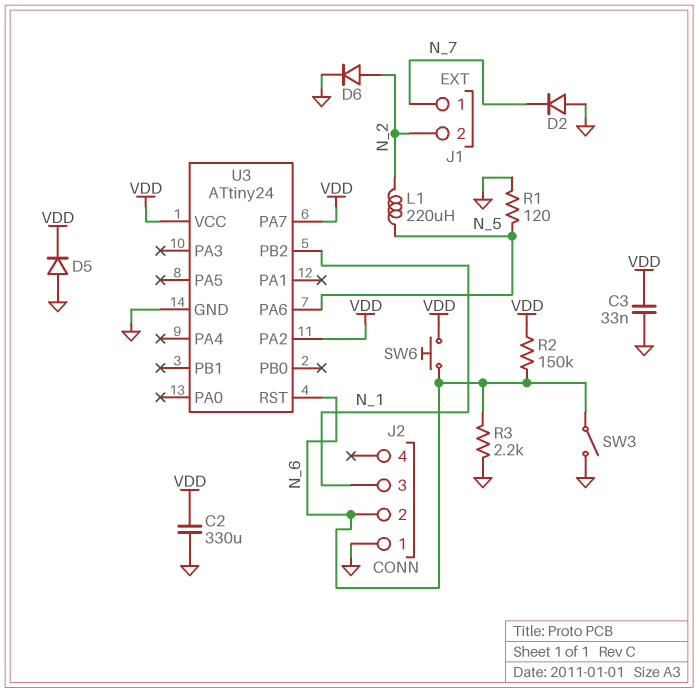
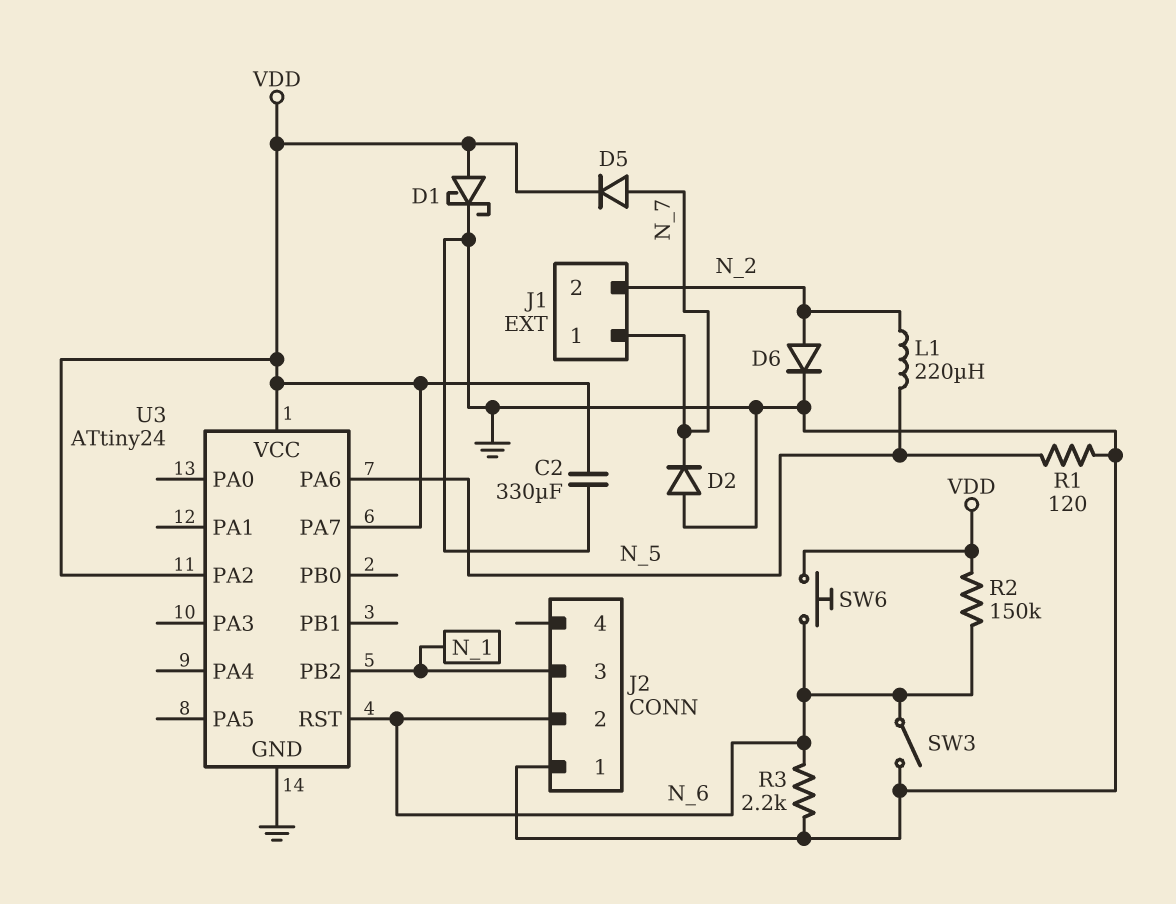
C3: 33nF (GND, VDD) -> none
D1: none -> schottky (A VDD, K GND)
D5: diode (A GND, K VDD) -> diode (A N_7, K VDD)

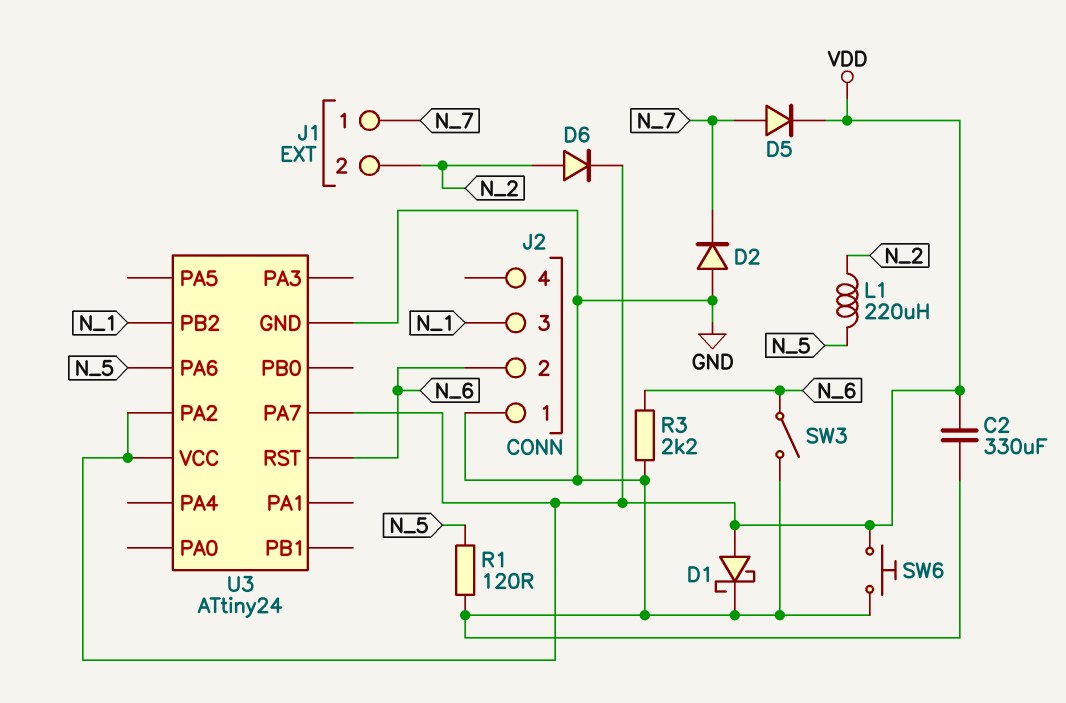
D6: diode (A N_2, K GND) -> diode (A N_2, K VDD)
R2: 150k (N_6, VDD) -> none
SW6: button (N_6, VDD) -> button (GND, VDD)

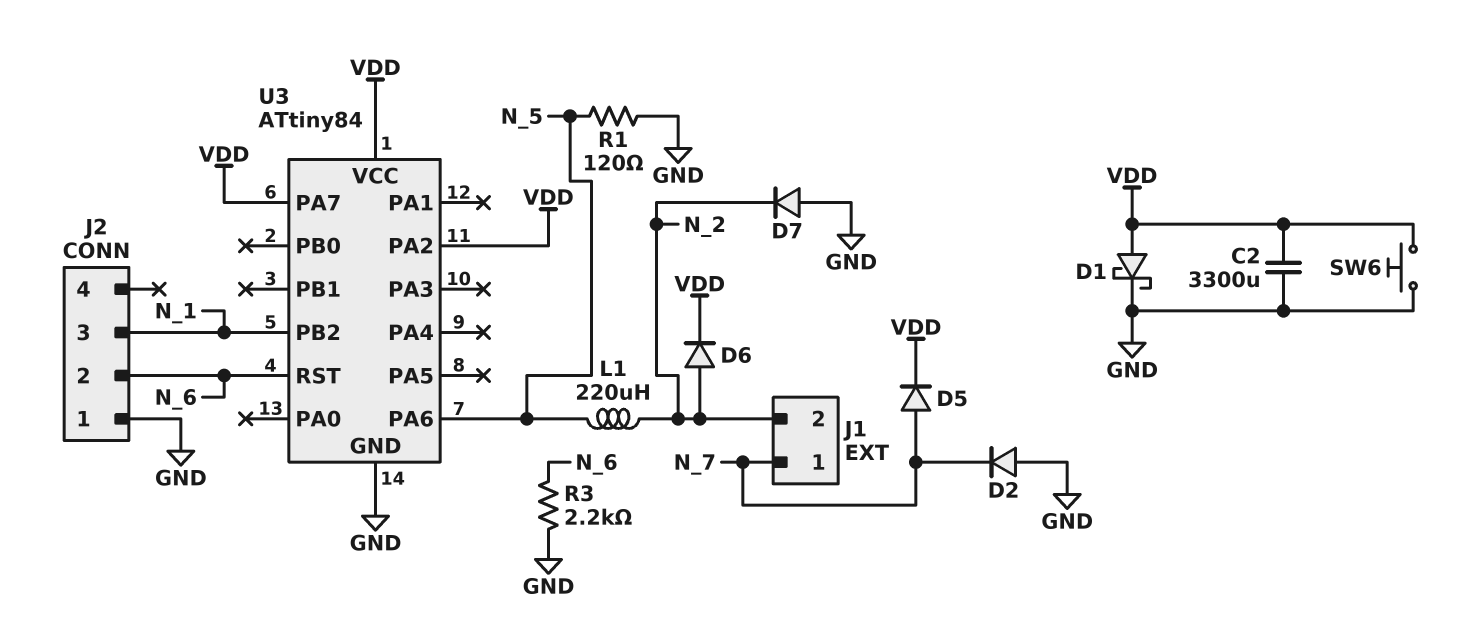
C2: 330uF (GND, VDD) -> 3300uF (GND, VDD)
D7: none -> diode (A GND, K N_2)
SW3: switch (GND, N_6) -> none
U3: ATtiny24 -> ATtiny84

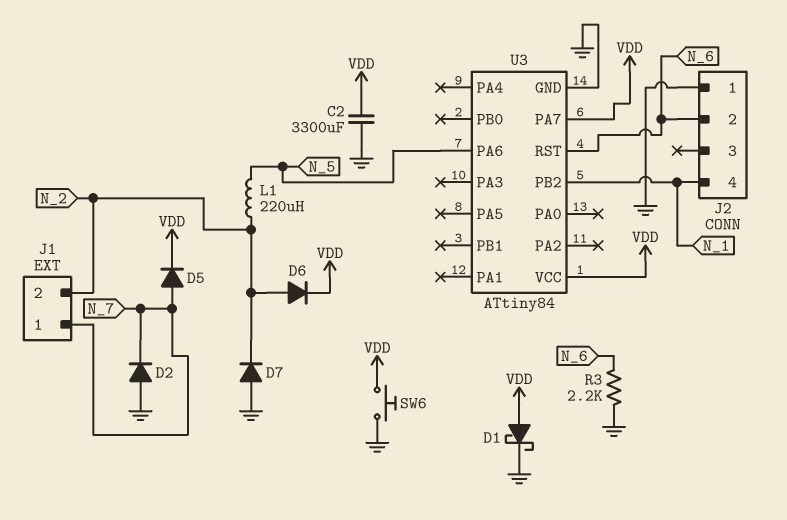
J2 pin 3: N_1 -> none
J2 pin 4: none -> N_1
R1: 120 (GND, N_5) -> none
U3 pin PA2: VDD -> none

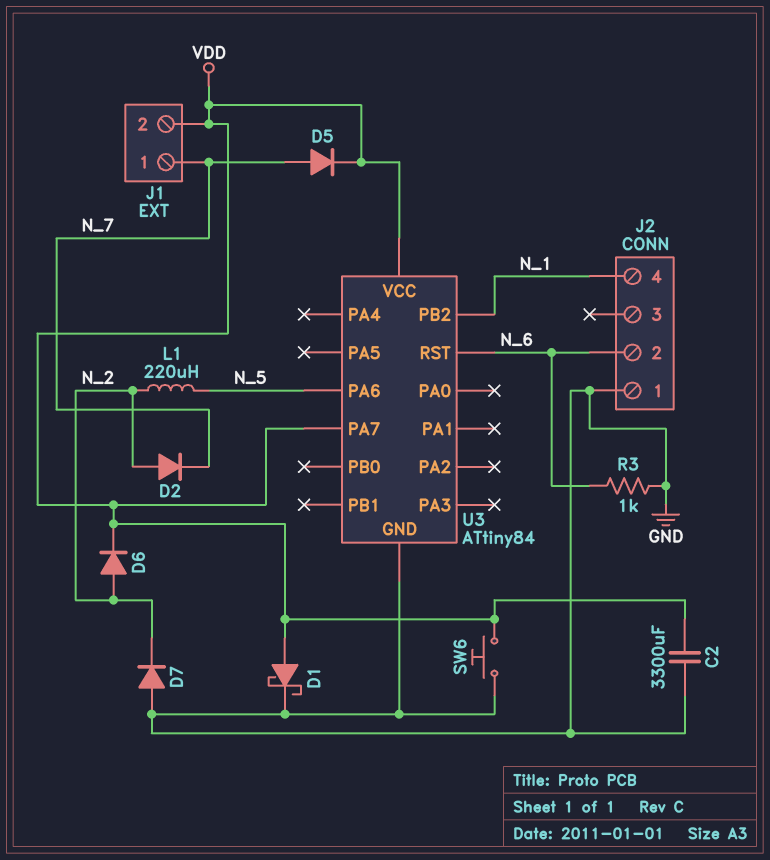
D2: diode (A GND, K N_7) -> diode (A N_2, K N_7)
J1 pin 2: N_2 -> VDD
R3: 2.2k (GND, N_6) -> 1k (GND, N_6)

